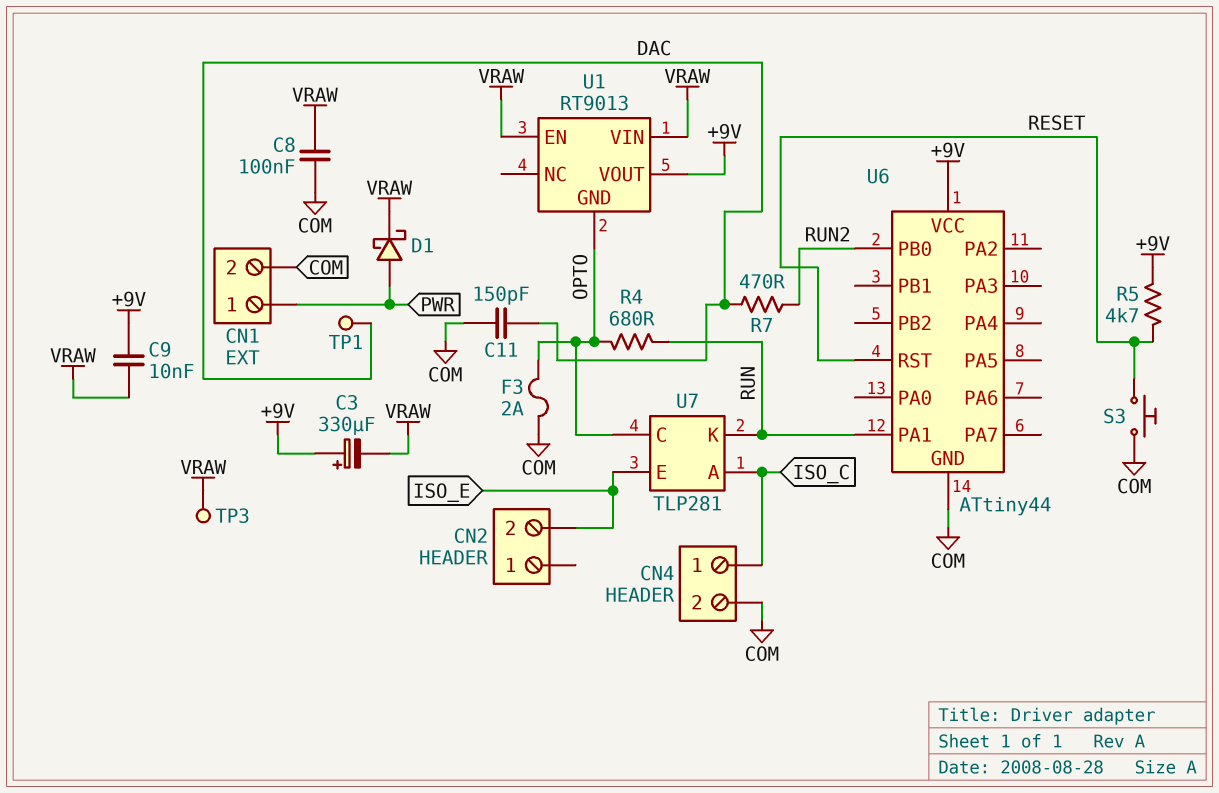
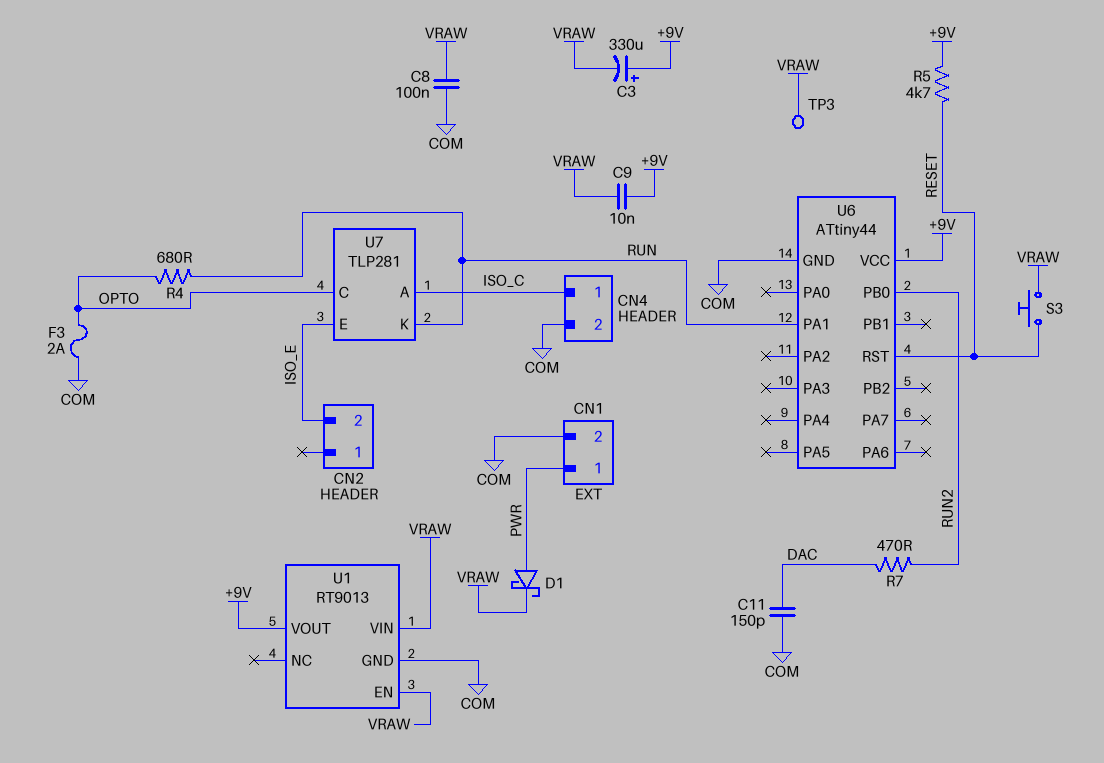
S3: button (COM, RESET) -> button (RESET, VRAW)
TP1: test point (DAC) -> none
U1 pin GND: OPTO -> COM

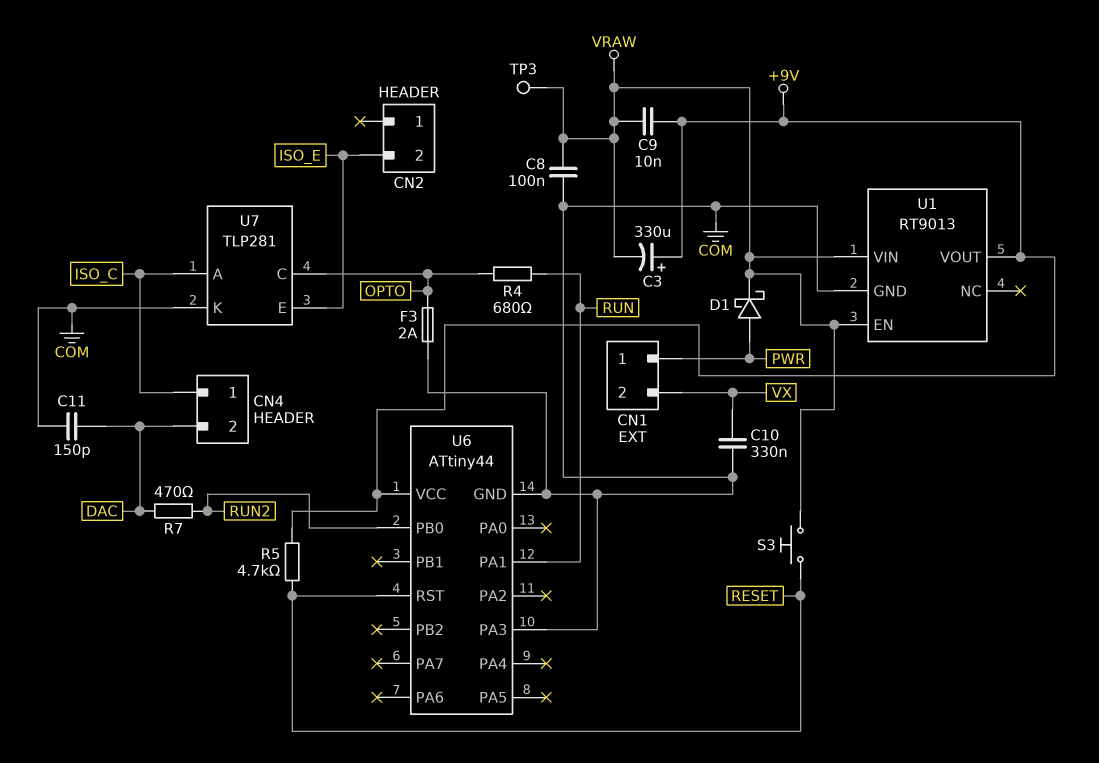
C10: none -> 330nF (COM, VX)
CN1 pin 2: COM -> VX
CN4 pin 2: COM -> DAC
U6 pin PA3: none -> COM
U7 pin K: RUN -> COM

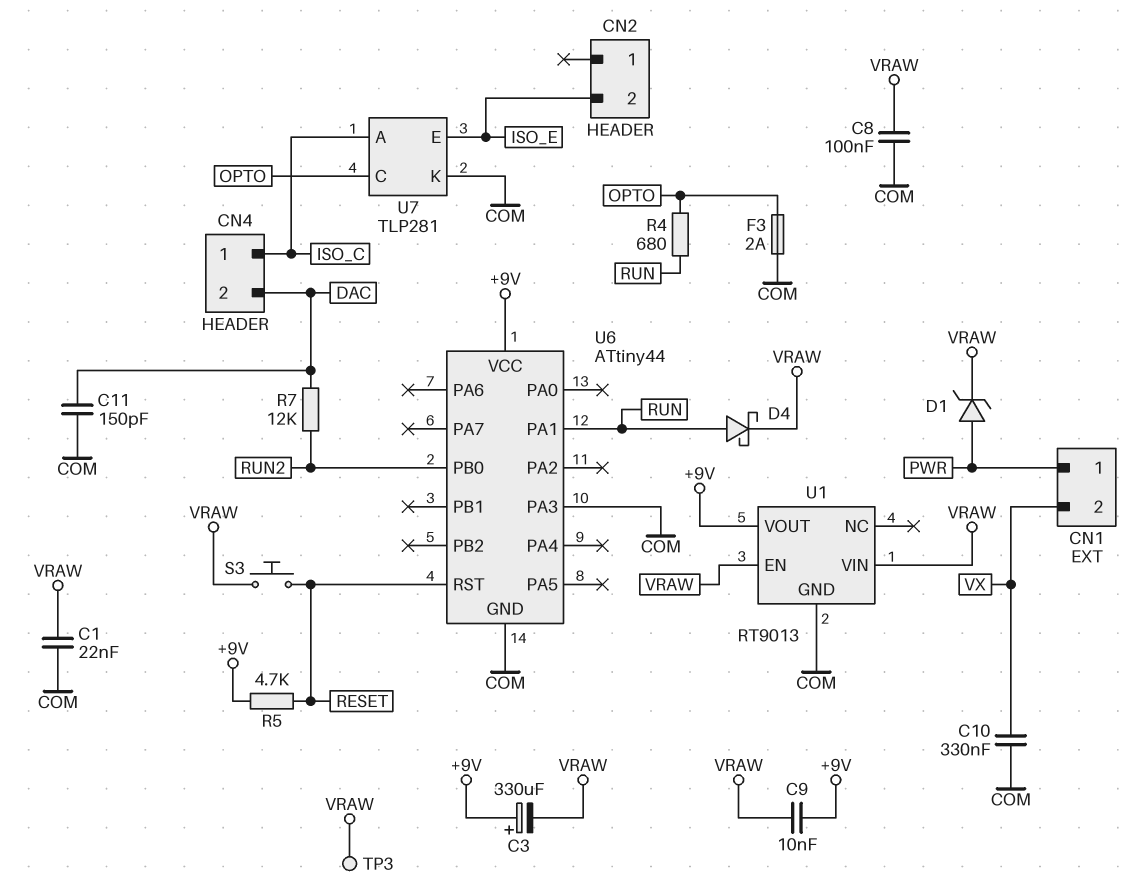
C1: none -> 22nF (COM, VRAW)
D1: schottky (A PWR, K VRAW) -> zener (A PWR, K VRAW)
D4: none -> schottky (A RUN, K VRAW)
R7: 470 (DAC, RUN2) -> 12k (DAC, RUN2)

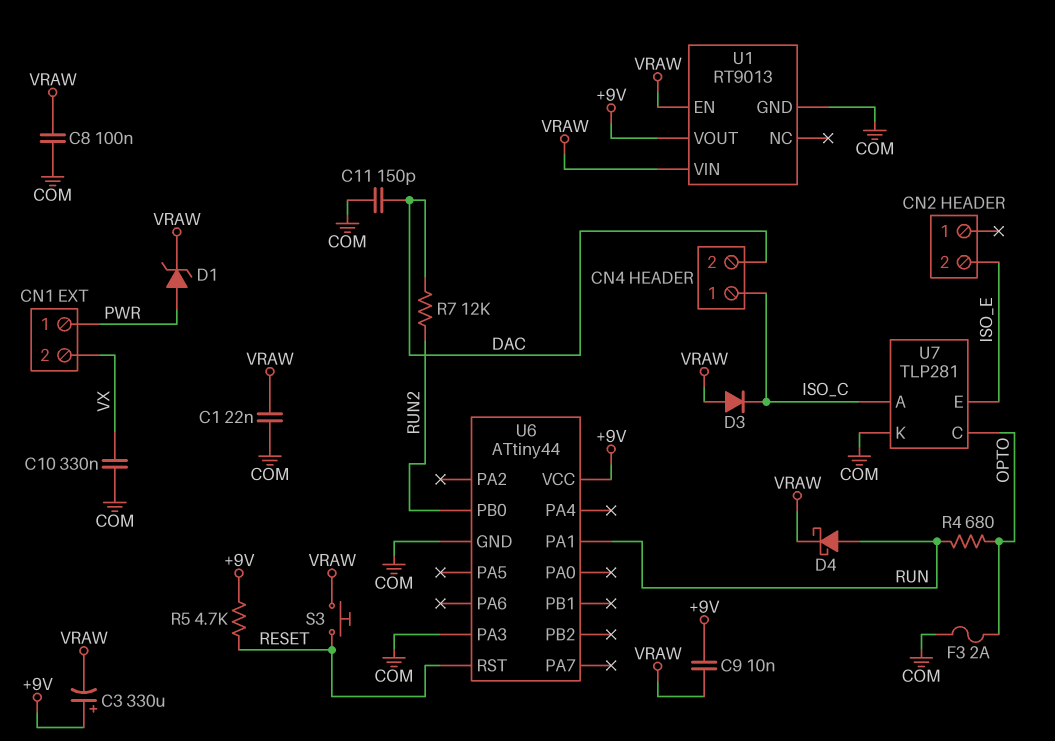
D3: none -> diode (A VRAW, K ISO_C)
TP3: test point (VRAW) -> none

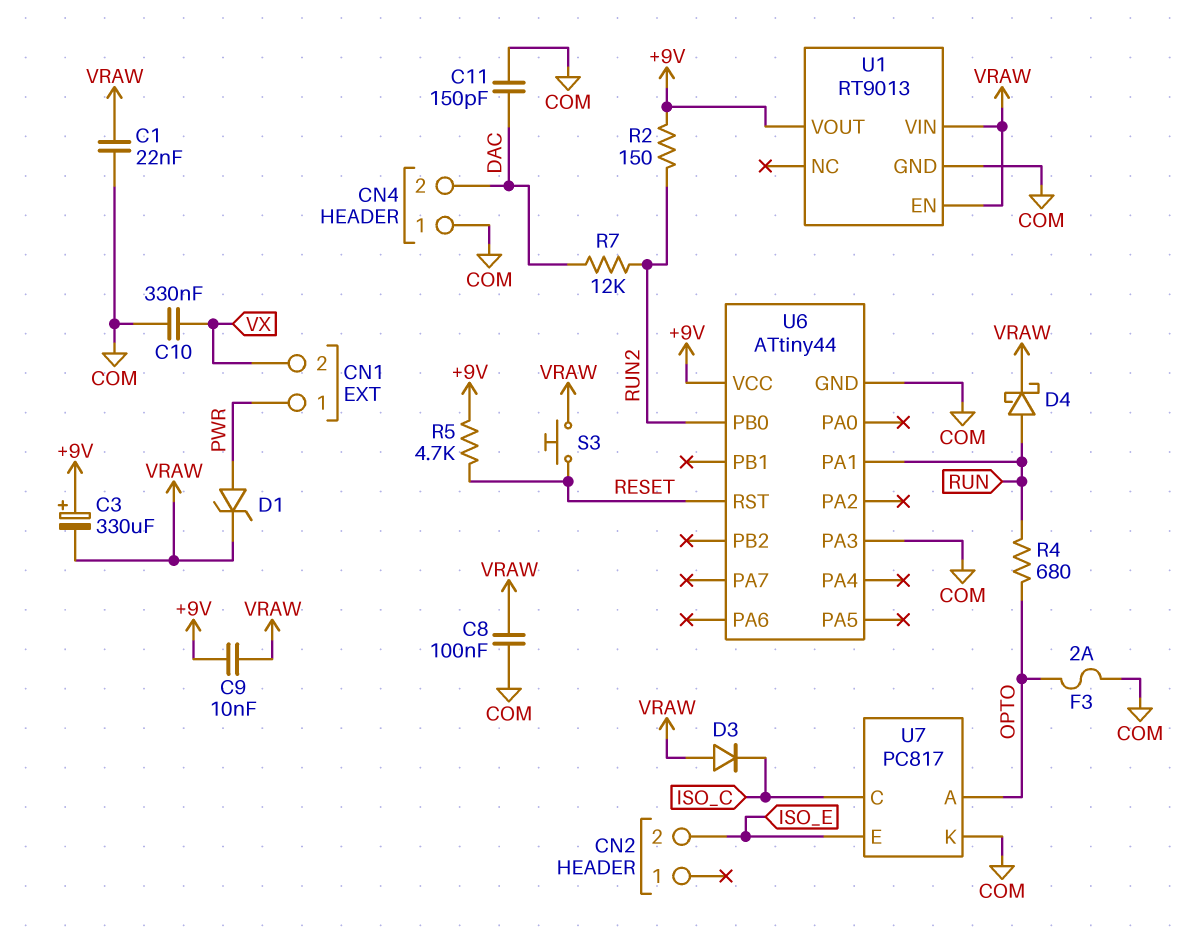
CN4 pin 1: ISO_C -> COM
R2: none -> 150 (+9V, RUN2)
U7: TLP281 -> PC817
U7 pin A: ISO_C -> OPTO
U7 pin C: OPTO -> ISO_C

